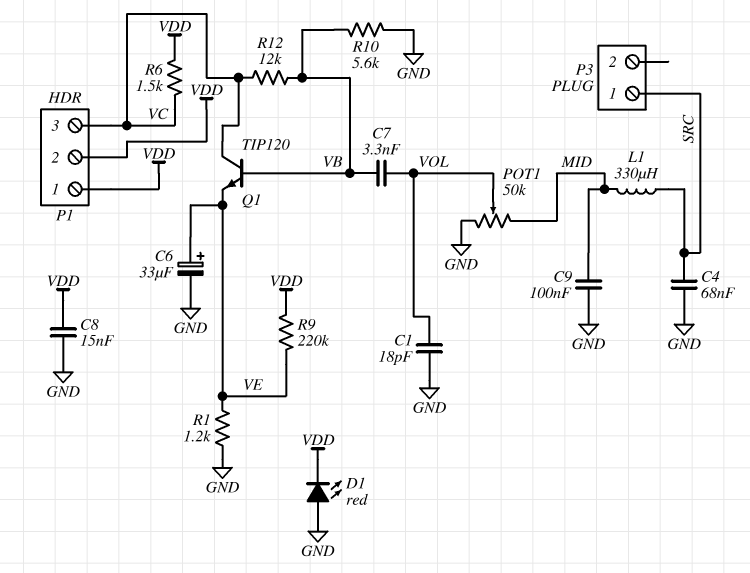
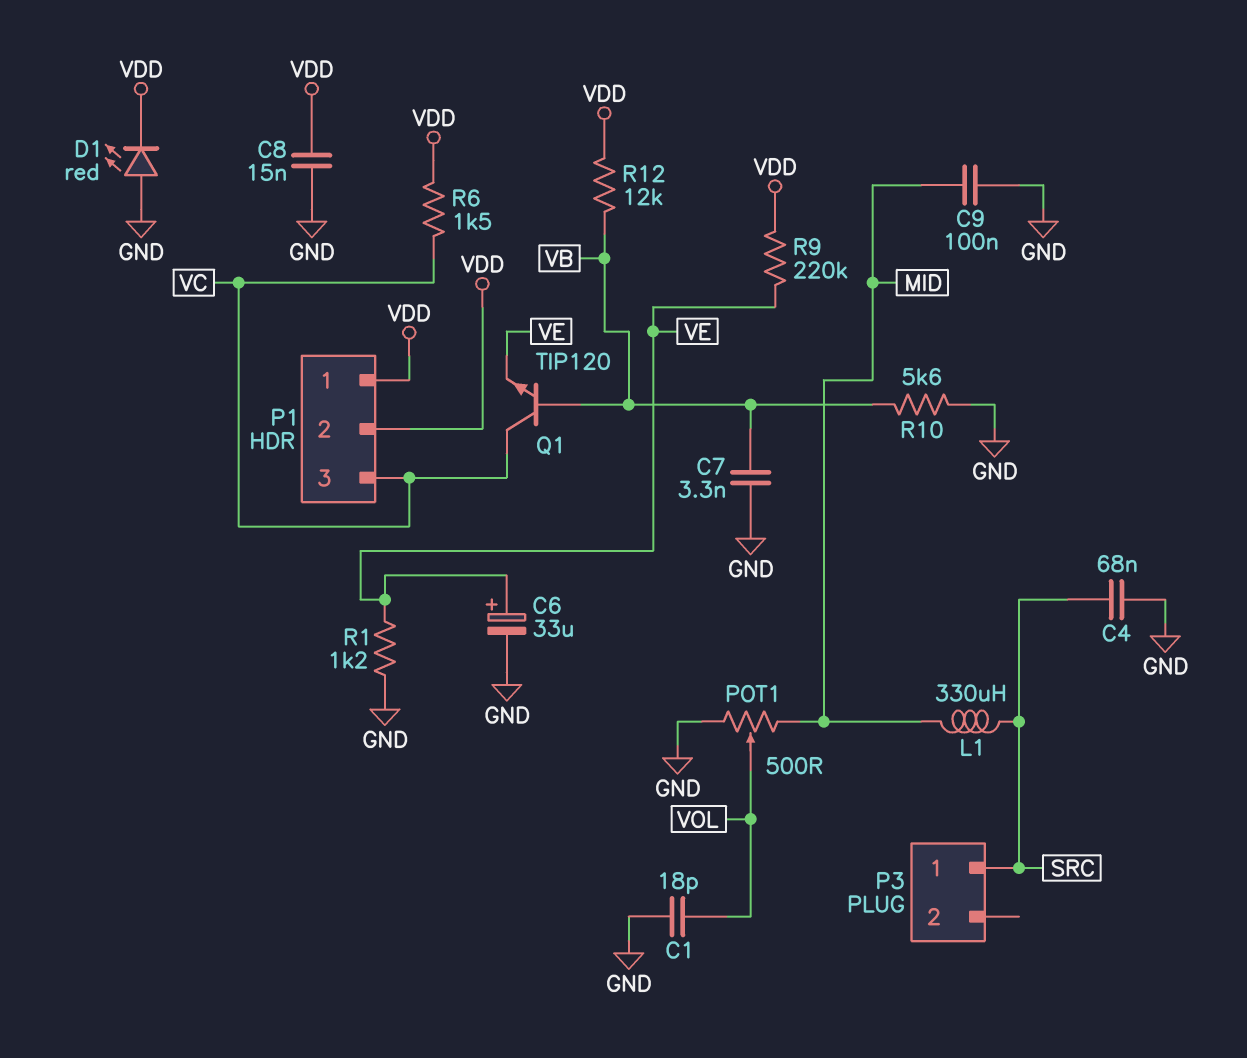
C7: 3.3nF (VB, VOL) -> 3.3nF (GND, VB)
POT1: 50k (GND, MID, wiper VOL) -> 500 (GND, MID, wiper VOL)
R12: 12k (VB, VC) -> 12k (VB, VDD)

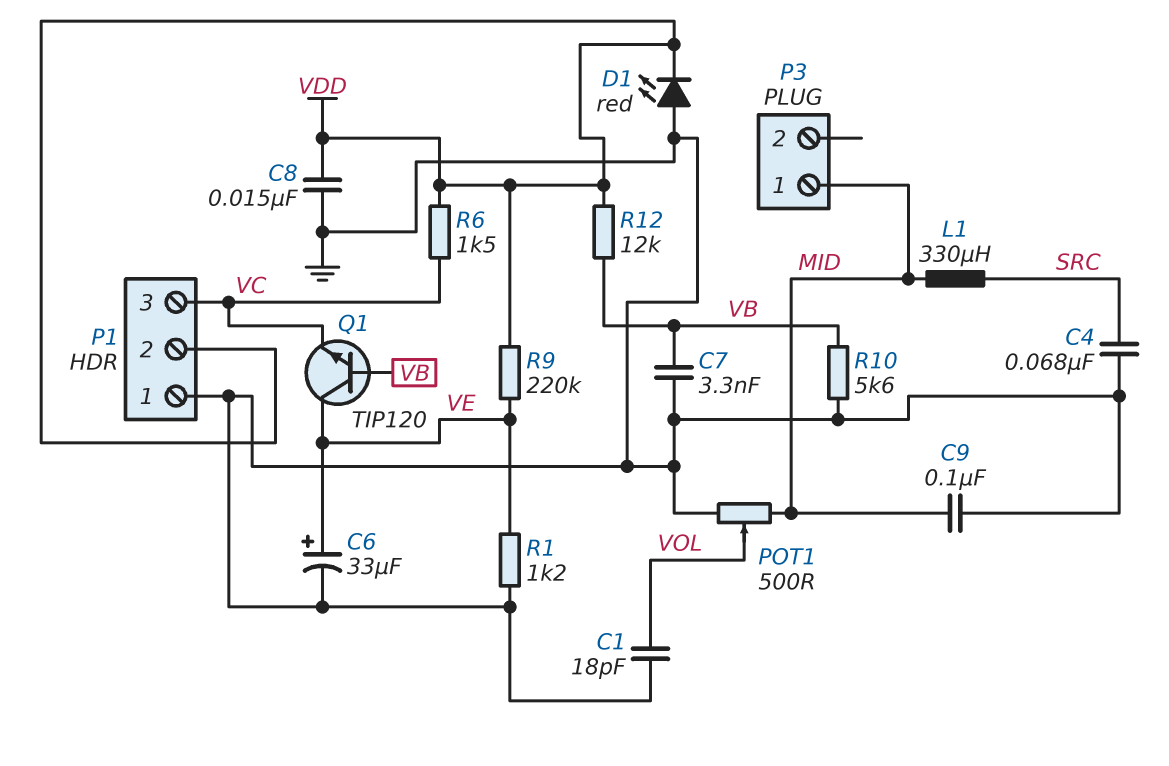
P1 pin 1: VDD -> GND
P3 pin 1: SRC -> MID
Q1: NPN TIP120 (B VB, C VC, E VE) -> NPN TIP120 (B VB, C VE, E VC)

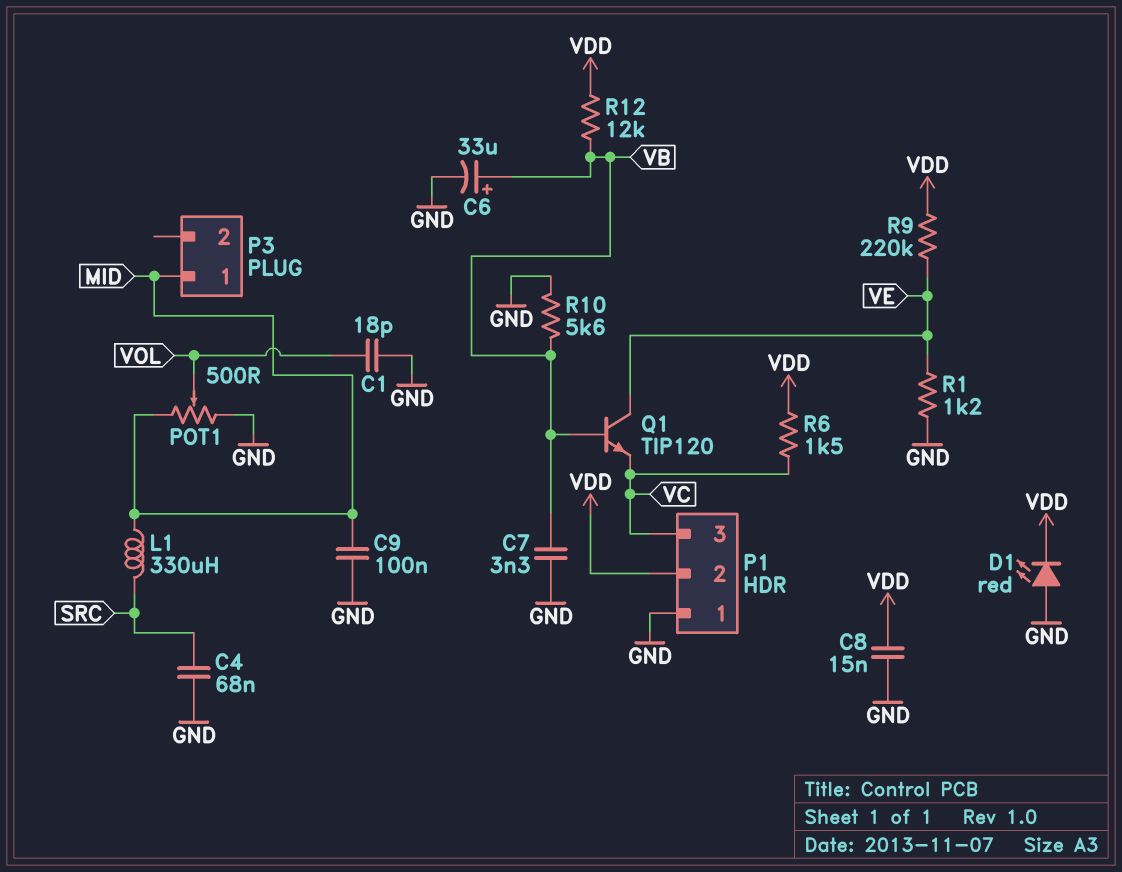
C6: 33uF (plus VE, minus GND) -> 33uF (plus VB, minus GND)

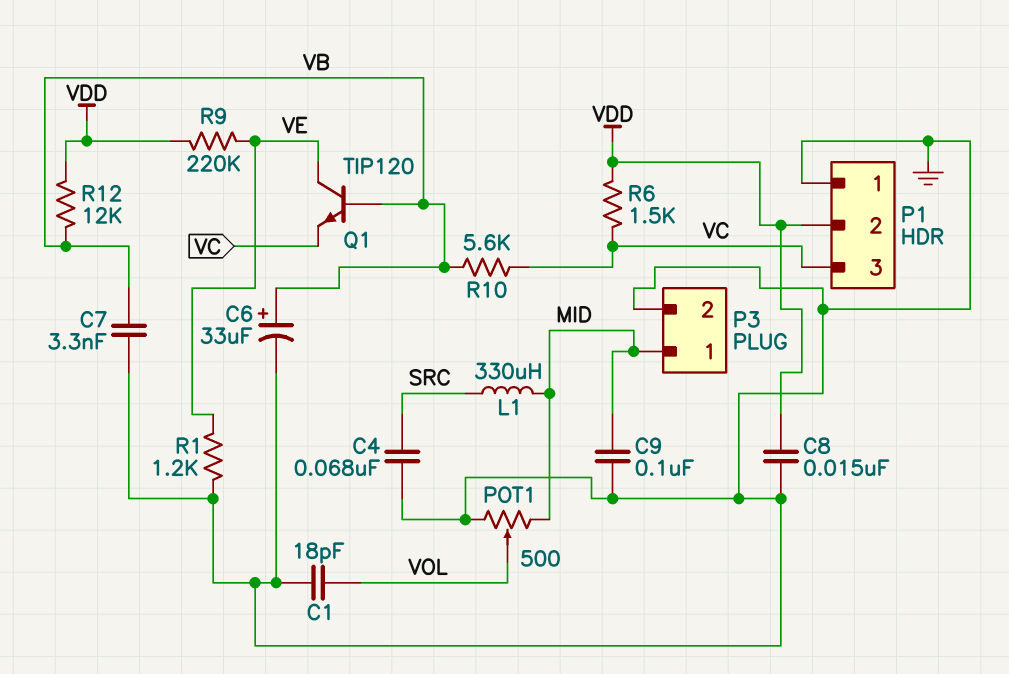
D1: LED red (A GND, K VDD) -> none
P3 pin 2: none -> GND
R10: 5.6k (GND, VB) -> 5.6k (VB, VC)

